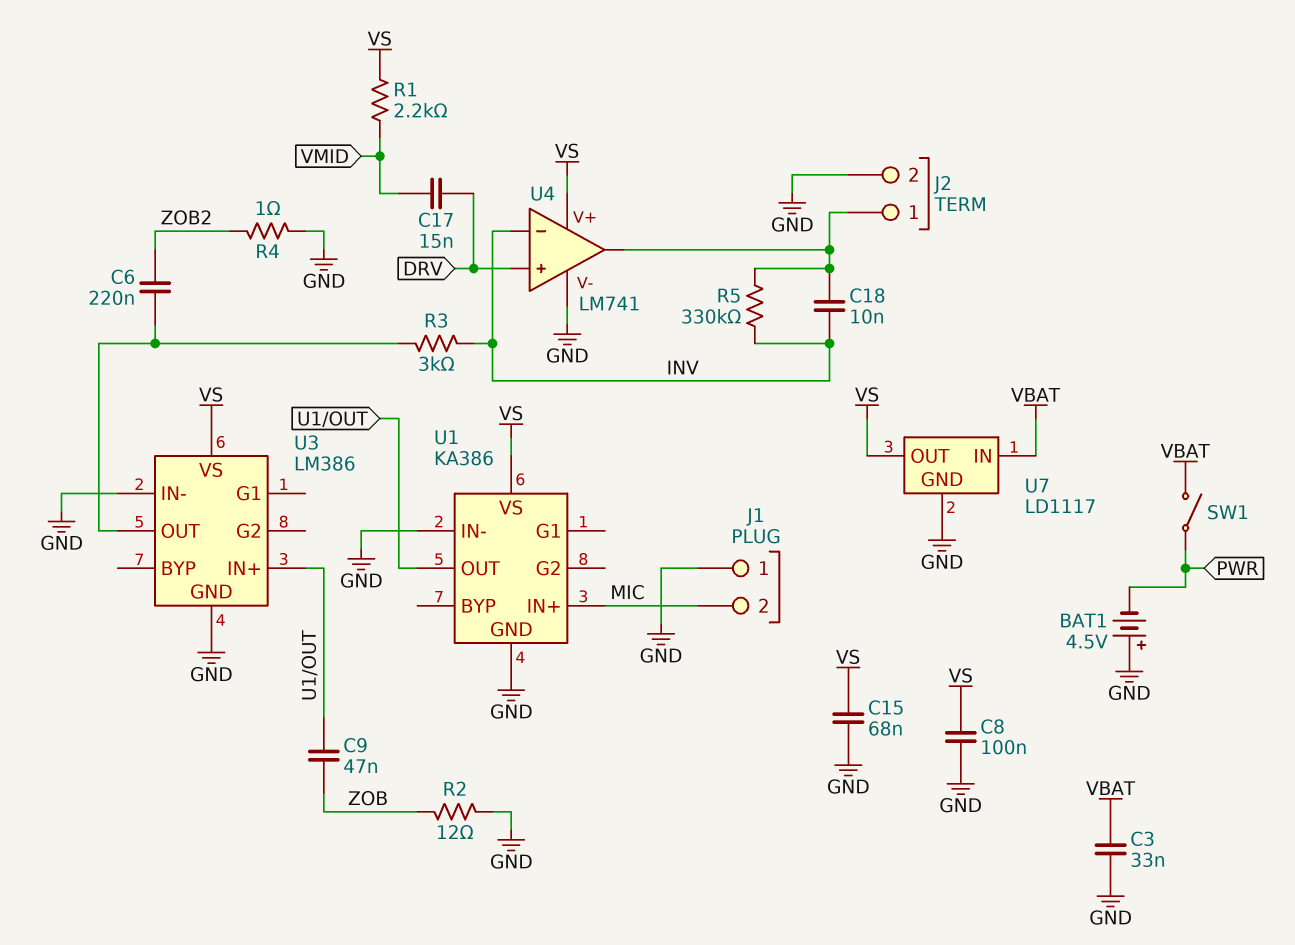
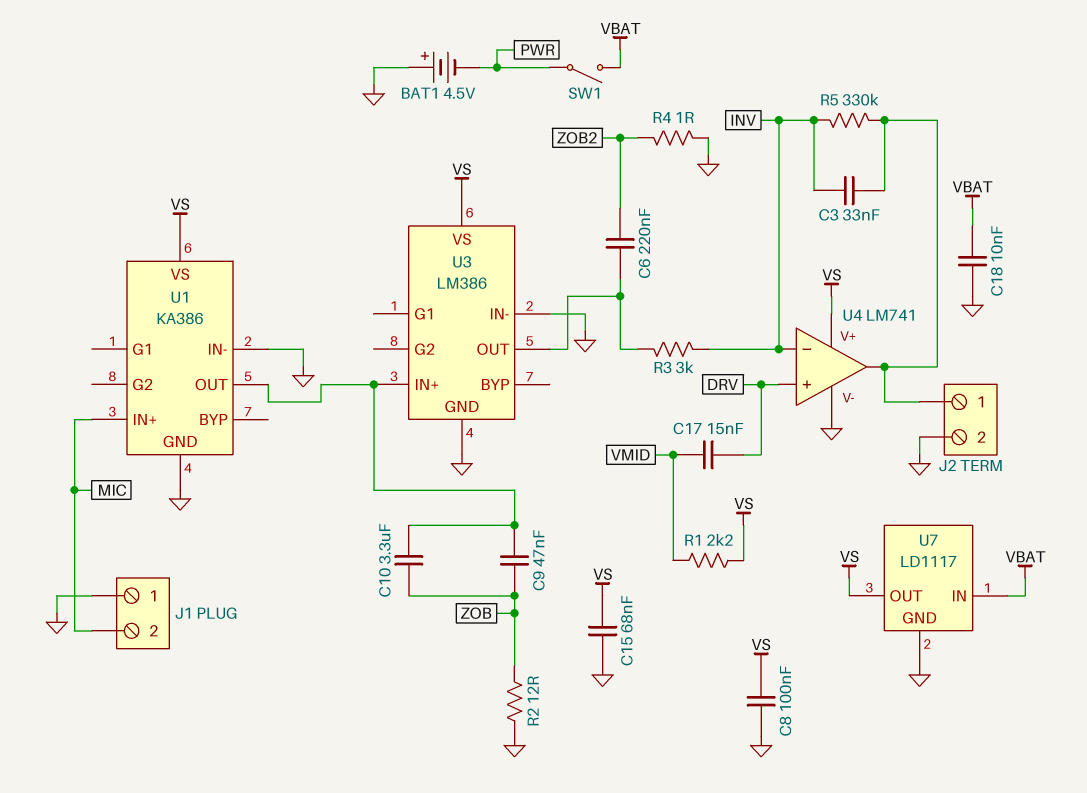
C3: 33nF (GND, VBAT) -> 33nF (INV, J2/1)
C10: none -> 3.3uF (U1/OUT, ZOB)
C18: 10nF (INV, J2/1) -> 10nF (GND, VBAT)

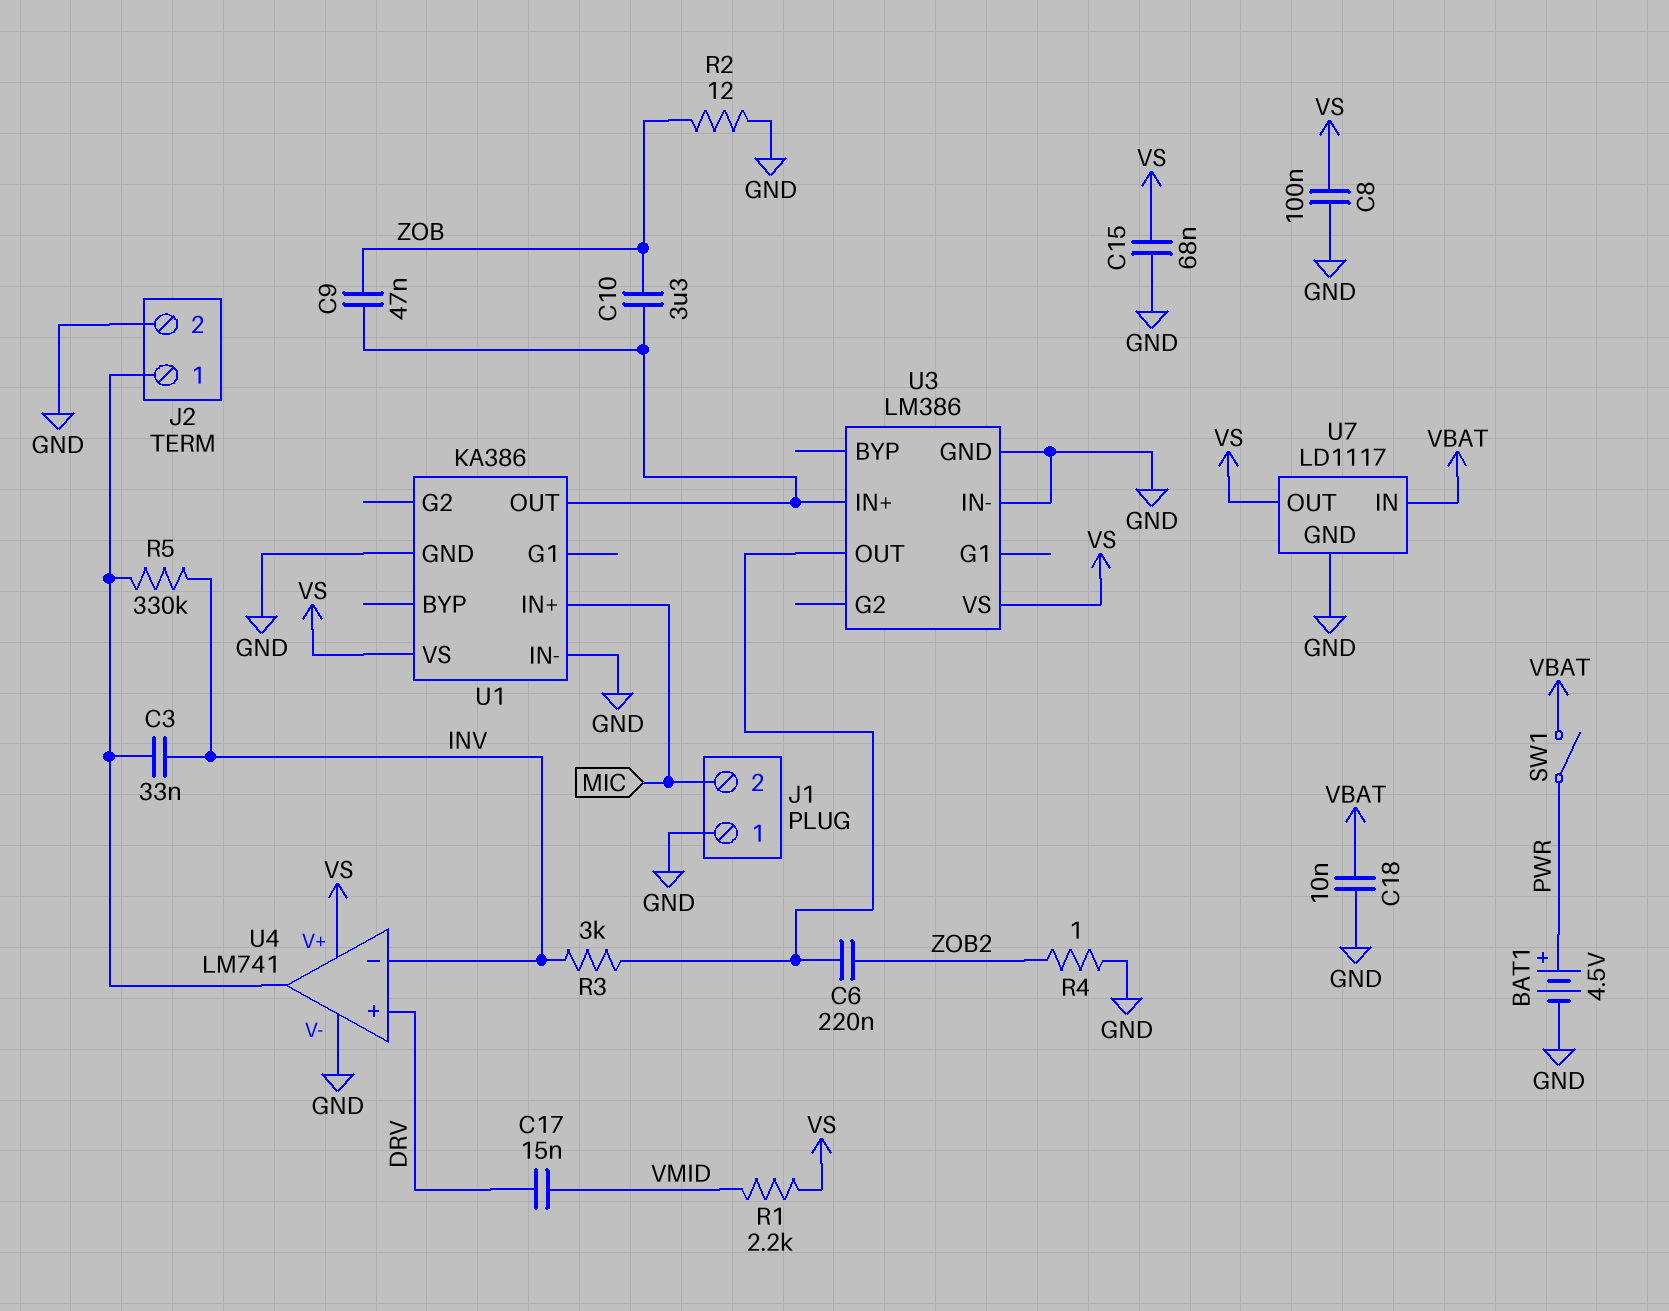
BAT1: 4.5V (plus GND, minus PWR) -> 4.5V (plus PWR, minus GND)

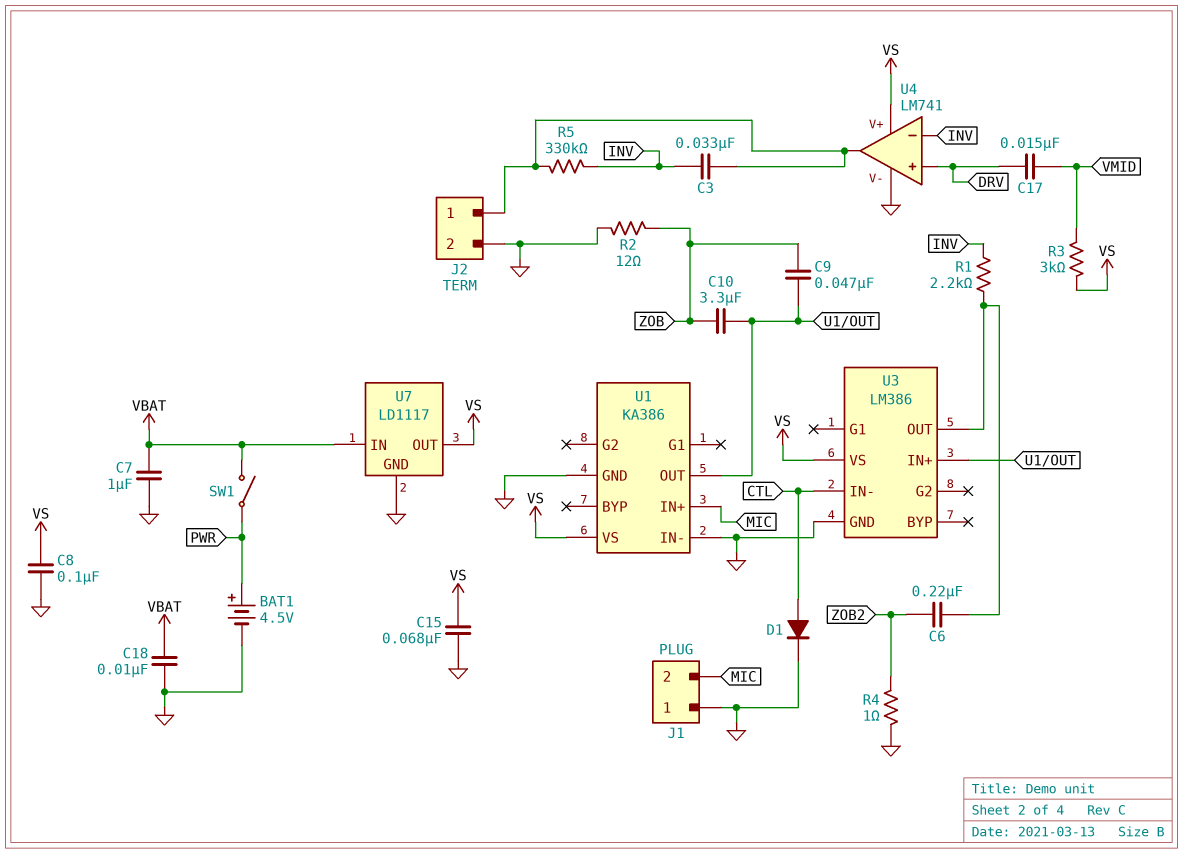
C7: none -> 1uF (GND, VBAT)
D1: none -> diode (A CTL, K GND)
R1: 2.2k (VMID, VS) -> 2.2k (INV, U3/OUT)
R3: 3k (INV, U3/OUT) -> 3k (VMID, VS)
U3 pin IN-: GND -> CTL

